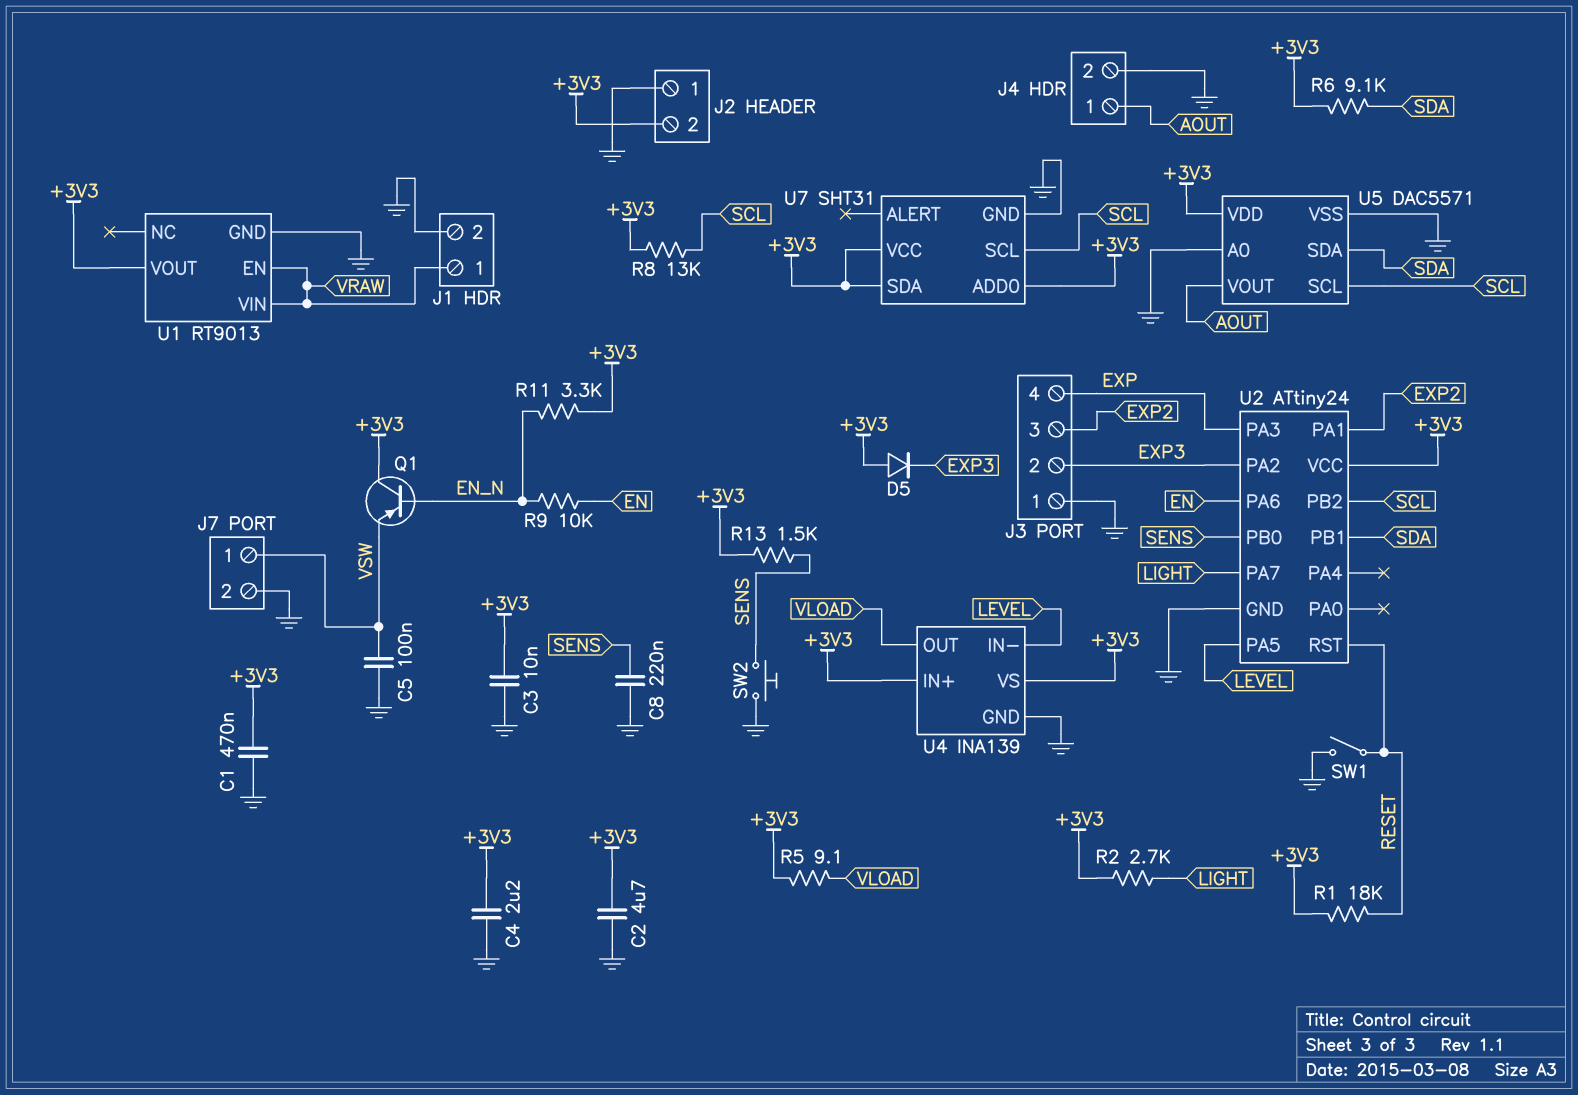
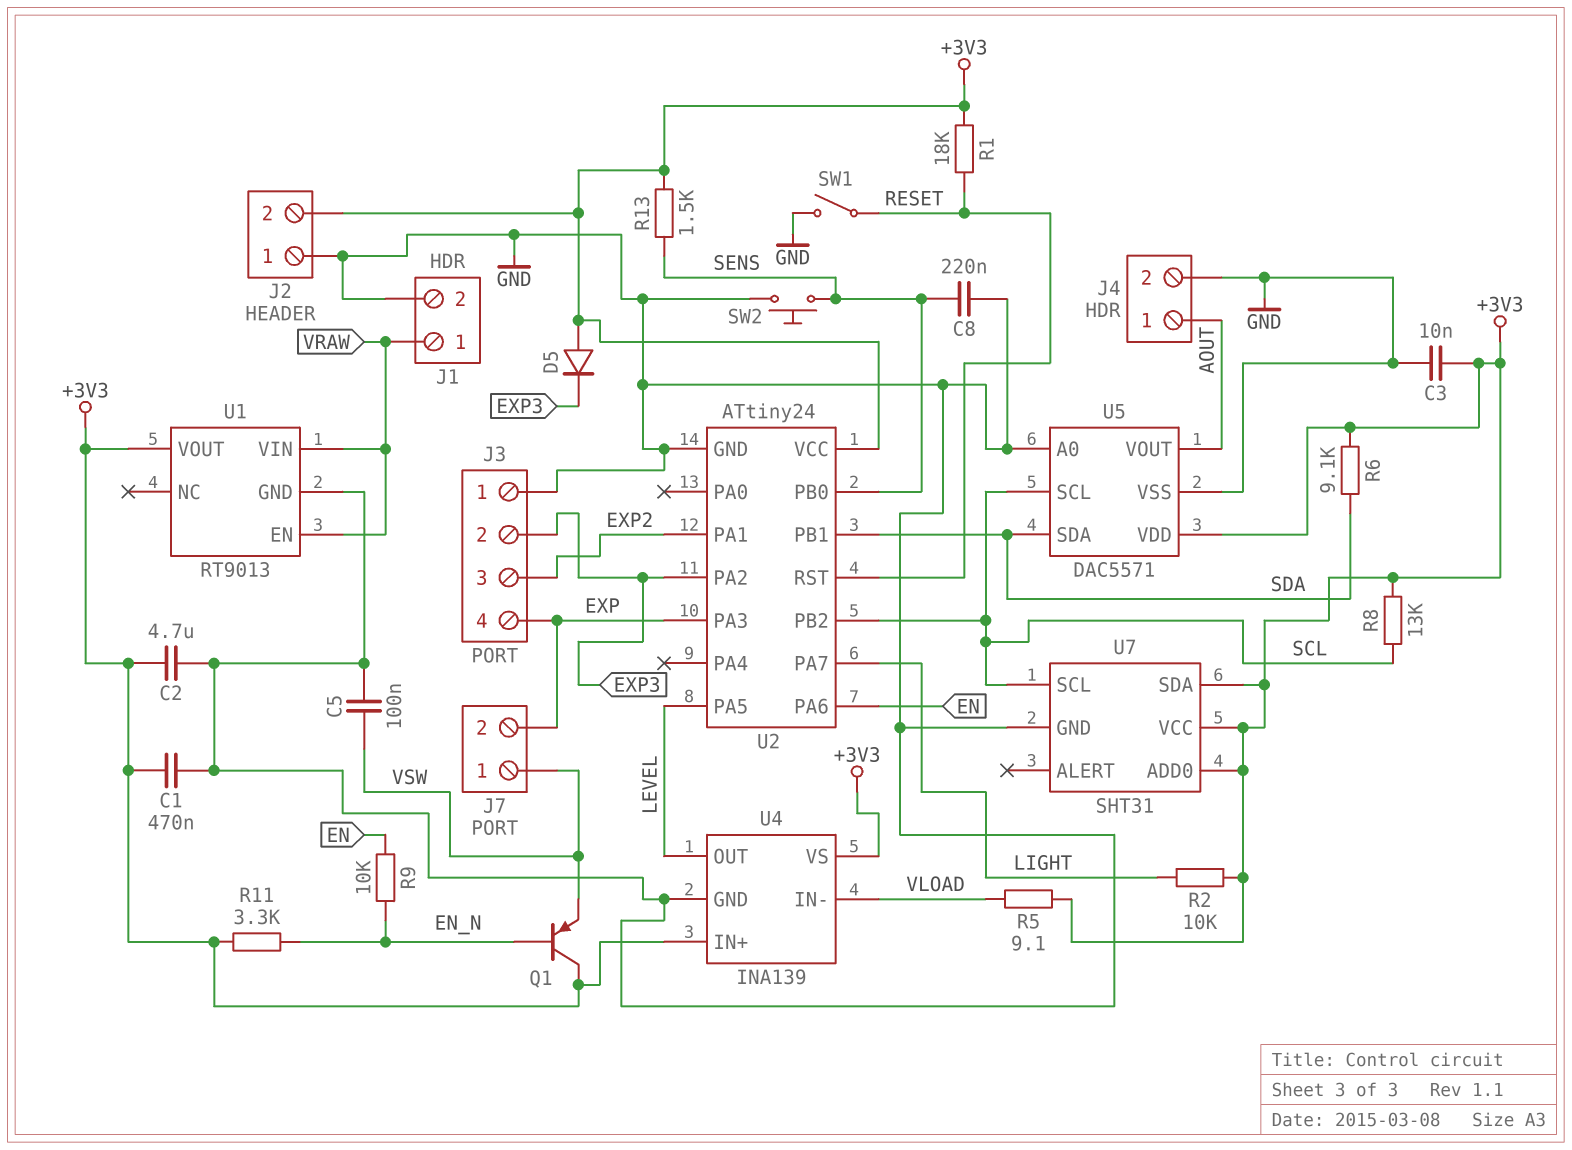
C4: 2.2uF (+3V3, GND) -> none
J7 pin 2: GND -> EXP
R2: 2.7k (+3V3, LIGHT) -> 10k (+3V3, LIGHT)
U4 pin IN-: LEVEL -> VLOAD
U4 pin OUT: VLOAD -> LEVEL

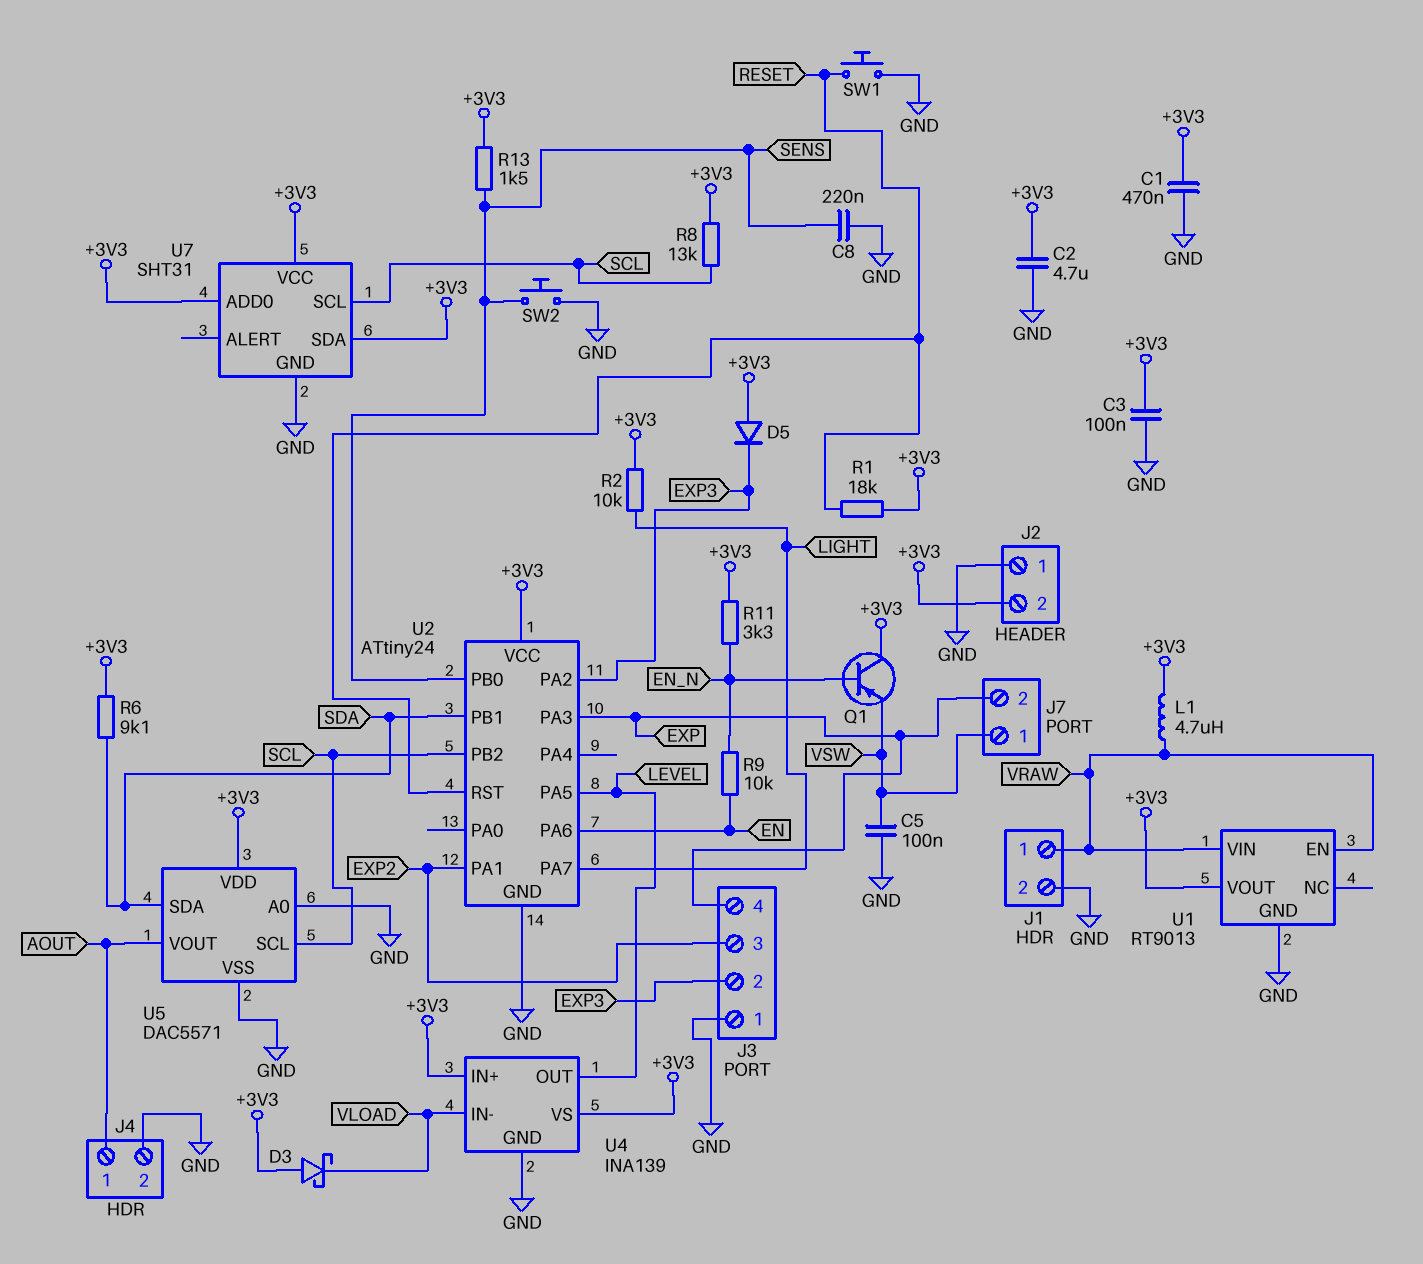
C3: 10nF (+3V3, GND) -> 100nF (+3V3, GND)
D3: none -> schottky (A +3V3, K VLOAD)
L1: none -> 4.7uH (+3V3, VRAW)
R5: 9.1 (+3V3, VLOAD) -> none
SW1: switch (GND, RESET) -> button (GND, RESET)

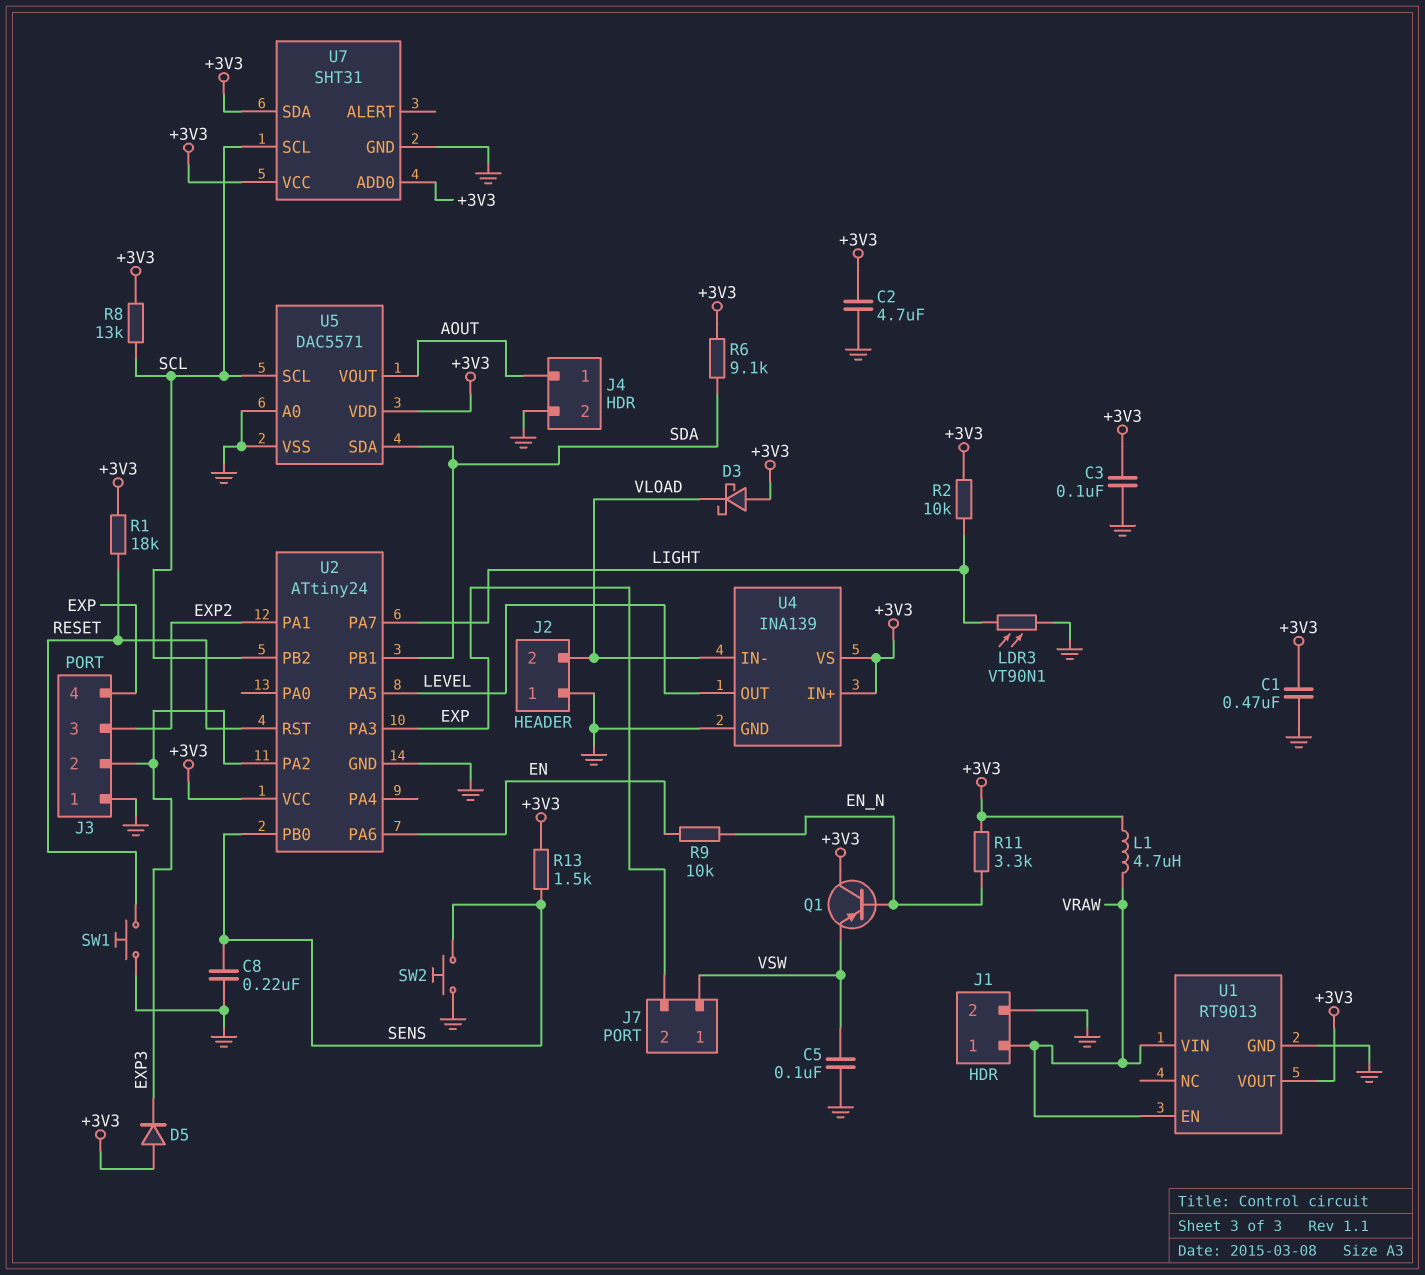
J2 pin 2: +3V3 -> VLOAD
LDR3: none -> VT90N1 (GND, LIGHT)

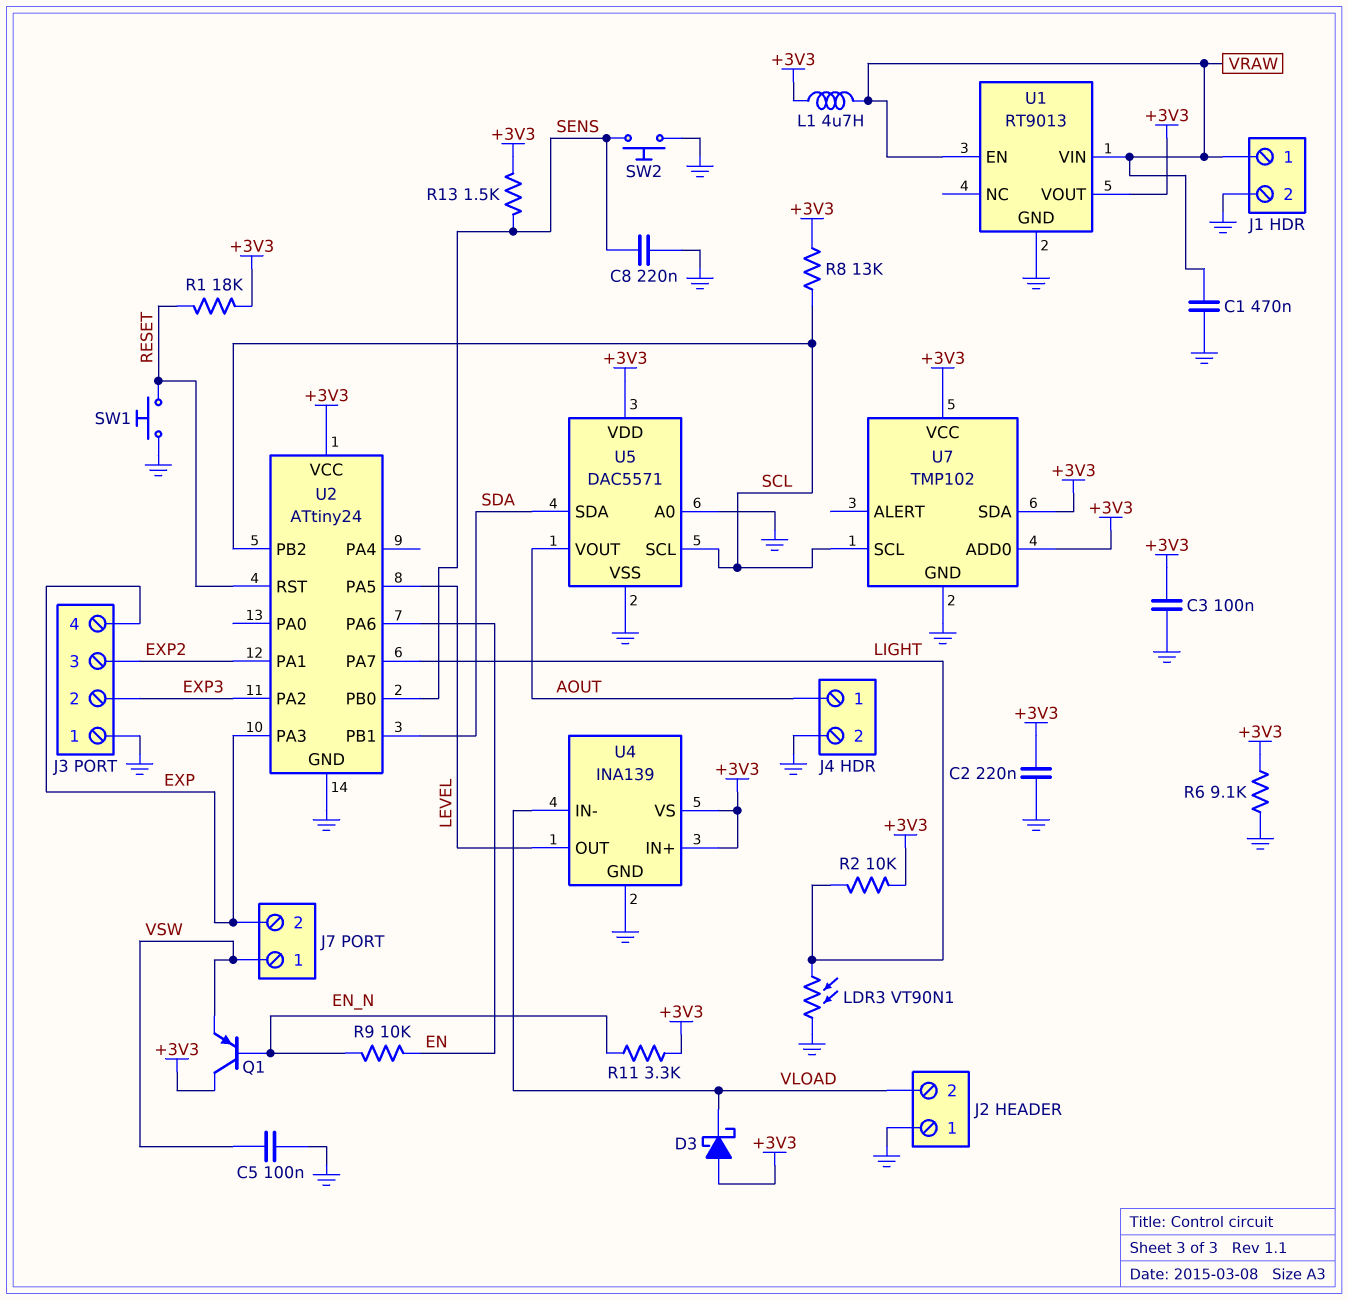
C1: 470nF (+3V3, GND) -> 470nF (GND, VRAW)
C2: 4.7uF (+3V3, GND) -> 220nF (+3V3, GND)
D5: diode (A +3V3, K EXP3) -> none
R6: 9.1k (+3V3, SDA) -> 9.1k (+3V3, GND)
U7: SHT31 -> TMP102

